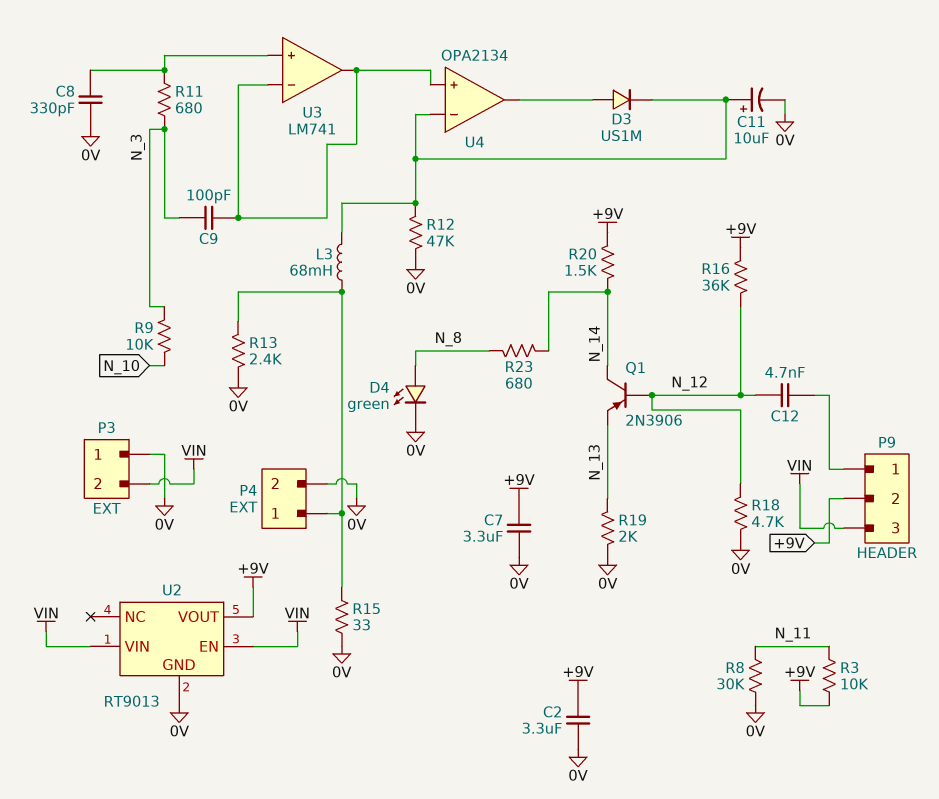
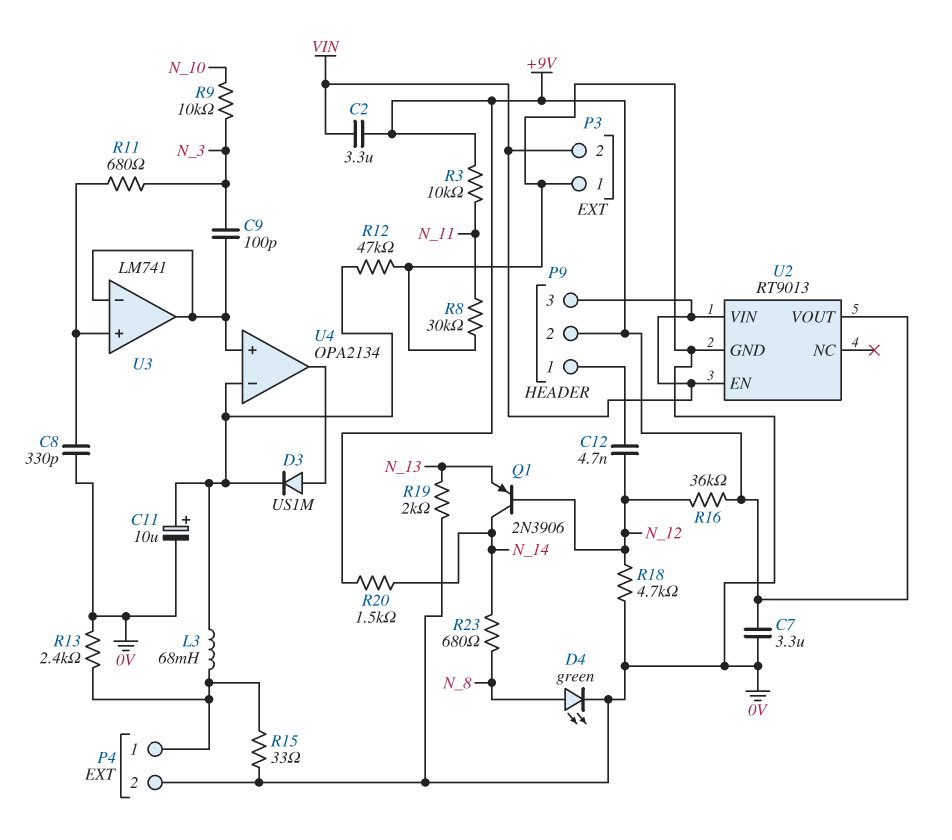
C2: 3.3uF (+9V, 0V) -> 3.3uF (+9V, VIN)

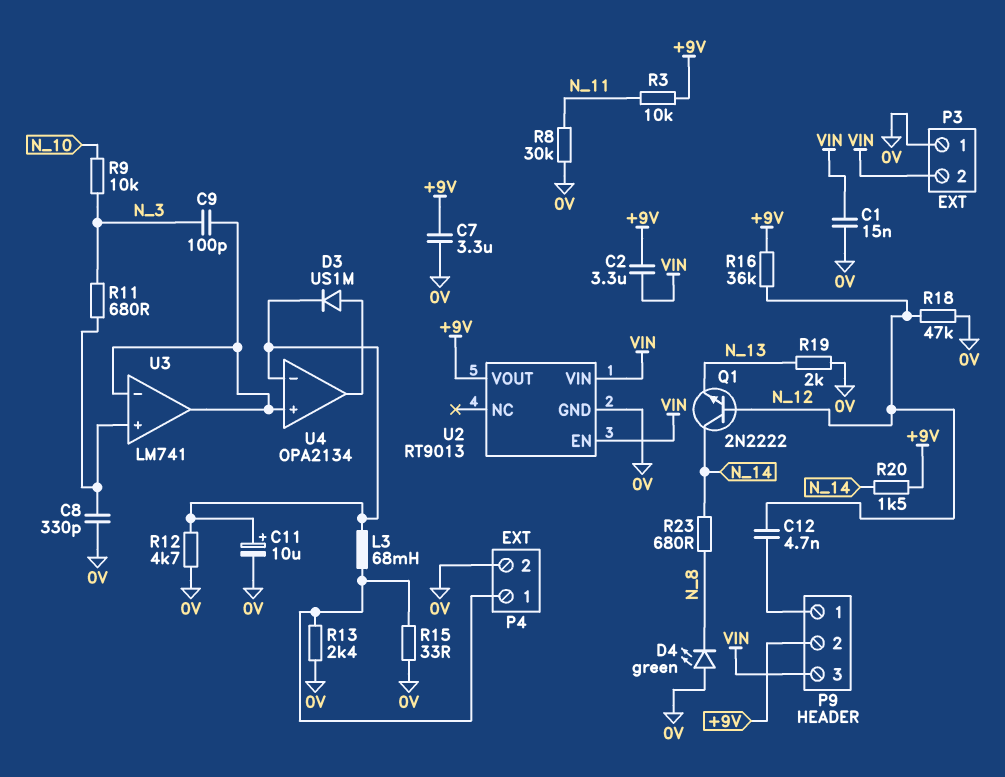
C1: none -> 15nF (0V, VIN)
D4: LED green (A N_8, K 0V) -> LED green (A 0V, K N_8)
Q1: PNP 2N3906 (B N_12, C N_14, E N_13) -> NPN 2N2222 (B N_12, C N_14, E N_13)
R12: 47k (0V, U4/in-) -> 4.7k (0V, U4/in-)
R18: 4.7k (0V, N_12) -> 47k (0V, N_12)

